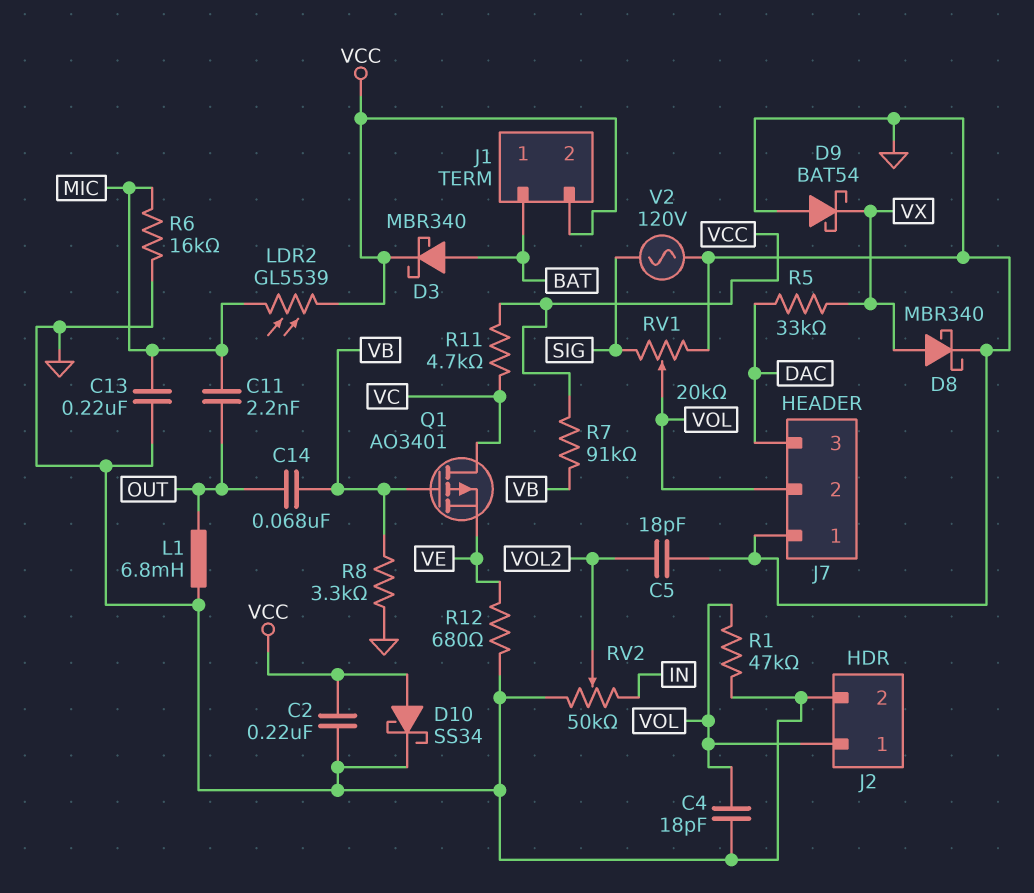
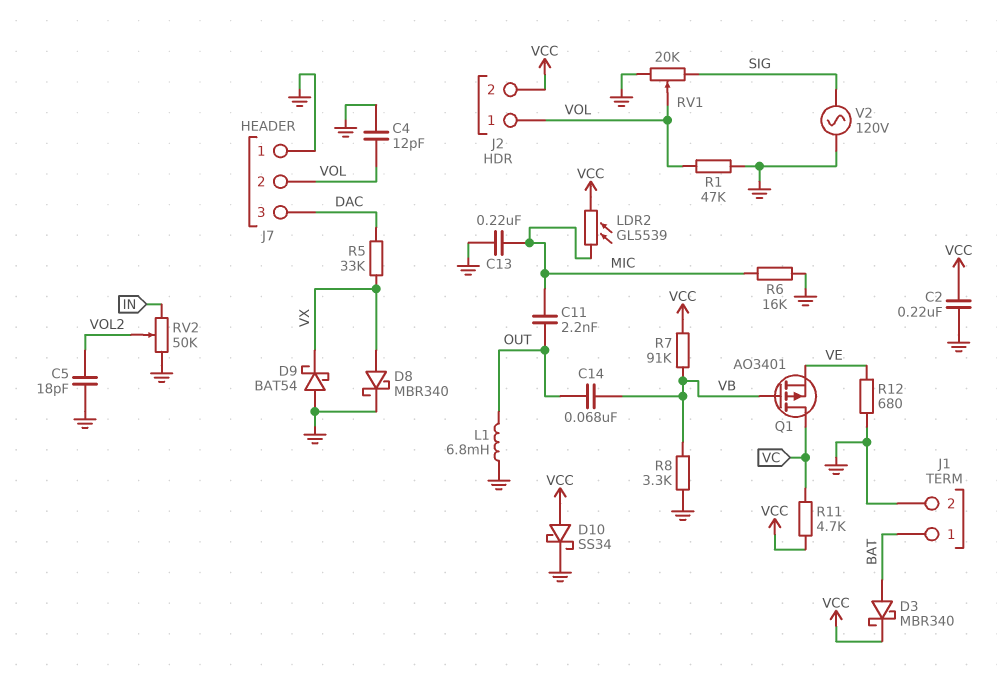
C4: 18pF (GND, VOL) -> 12pF (GND, VOL)
J1 pin 2: VCC -> GND
J2 pin 2: GND -> VCC

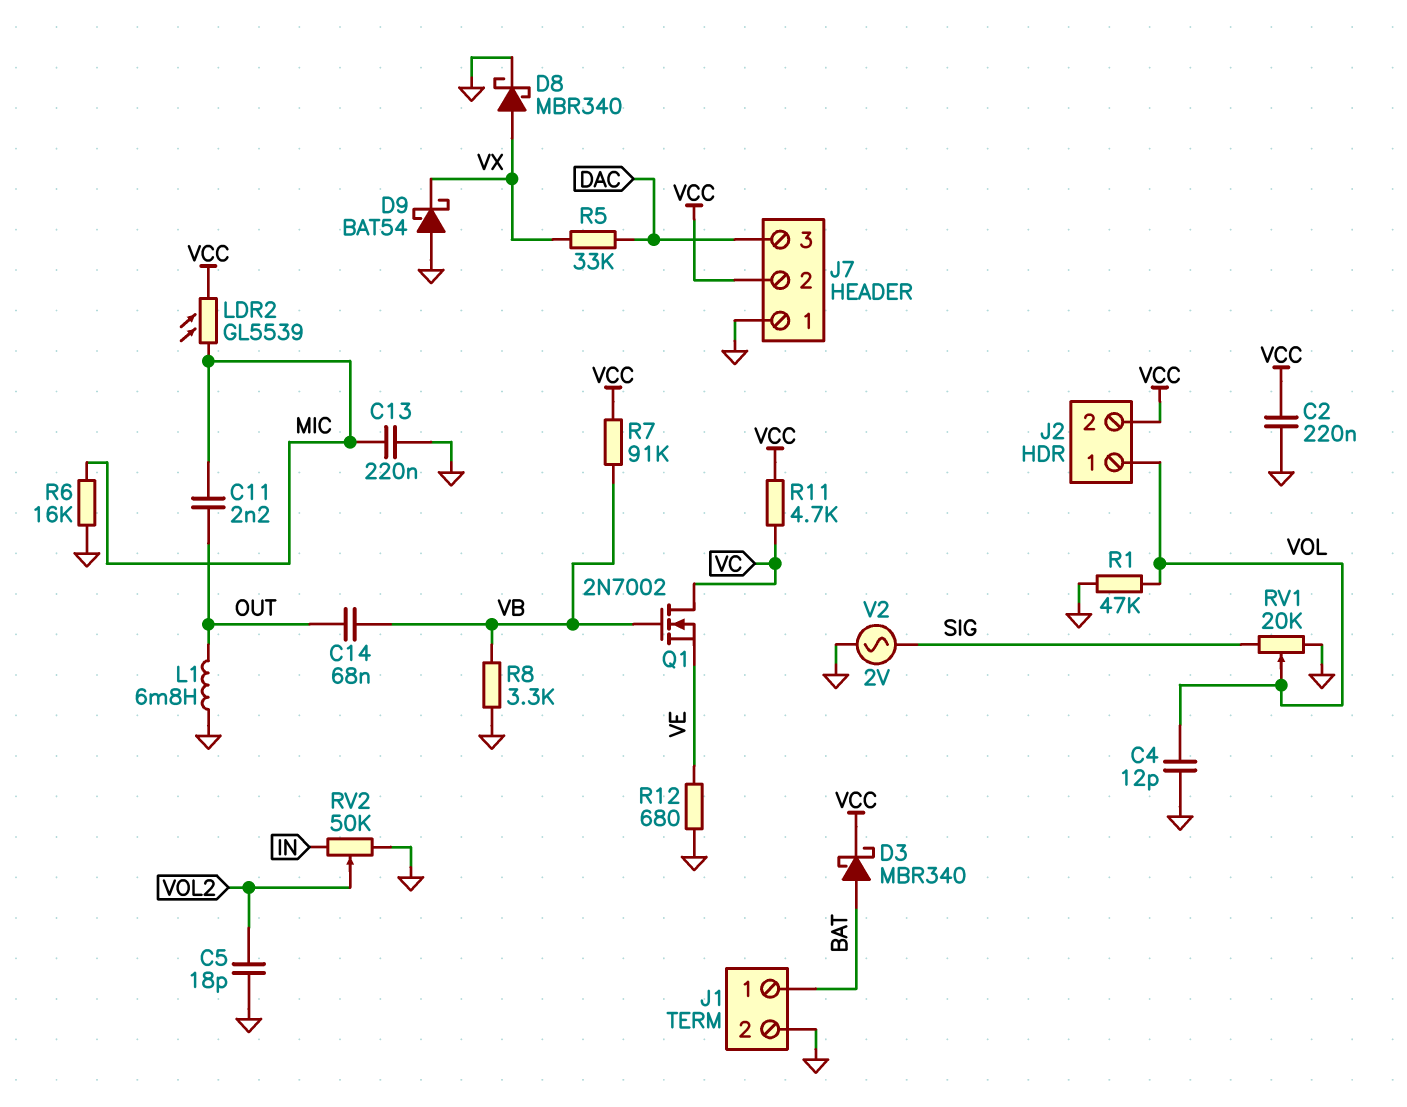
D10: schottky SS34 (A VCC, K GND) -> none
J7 pin 2: VOL -> VCC
Q1: PMOS AO3401 (G VB, D VC, S VE) -> NMOS 2N7002 (G VB, D VC, S VE)
V2: AC 120V (GND, SIG) -> AC 2V (GND, SIG)

